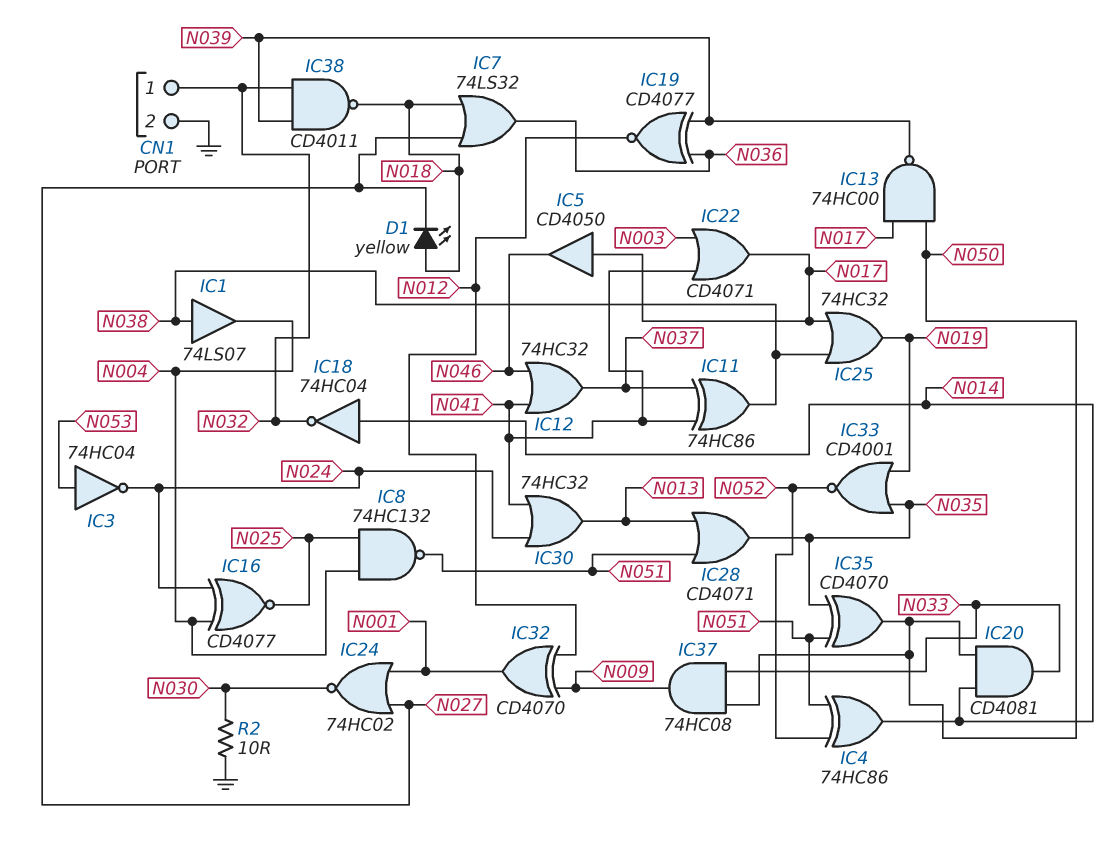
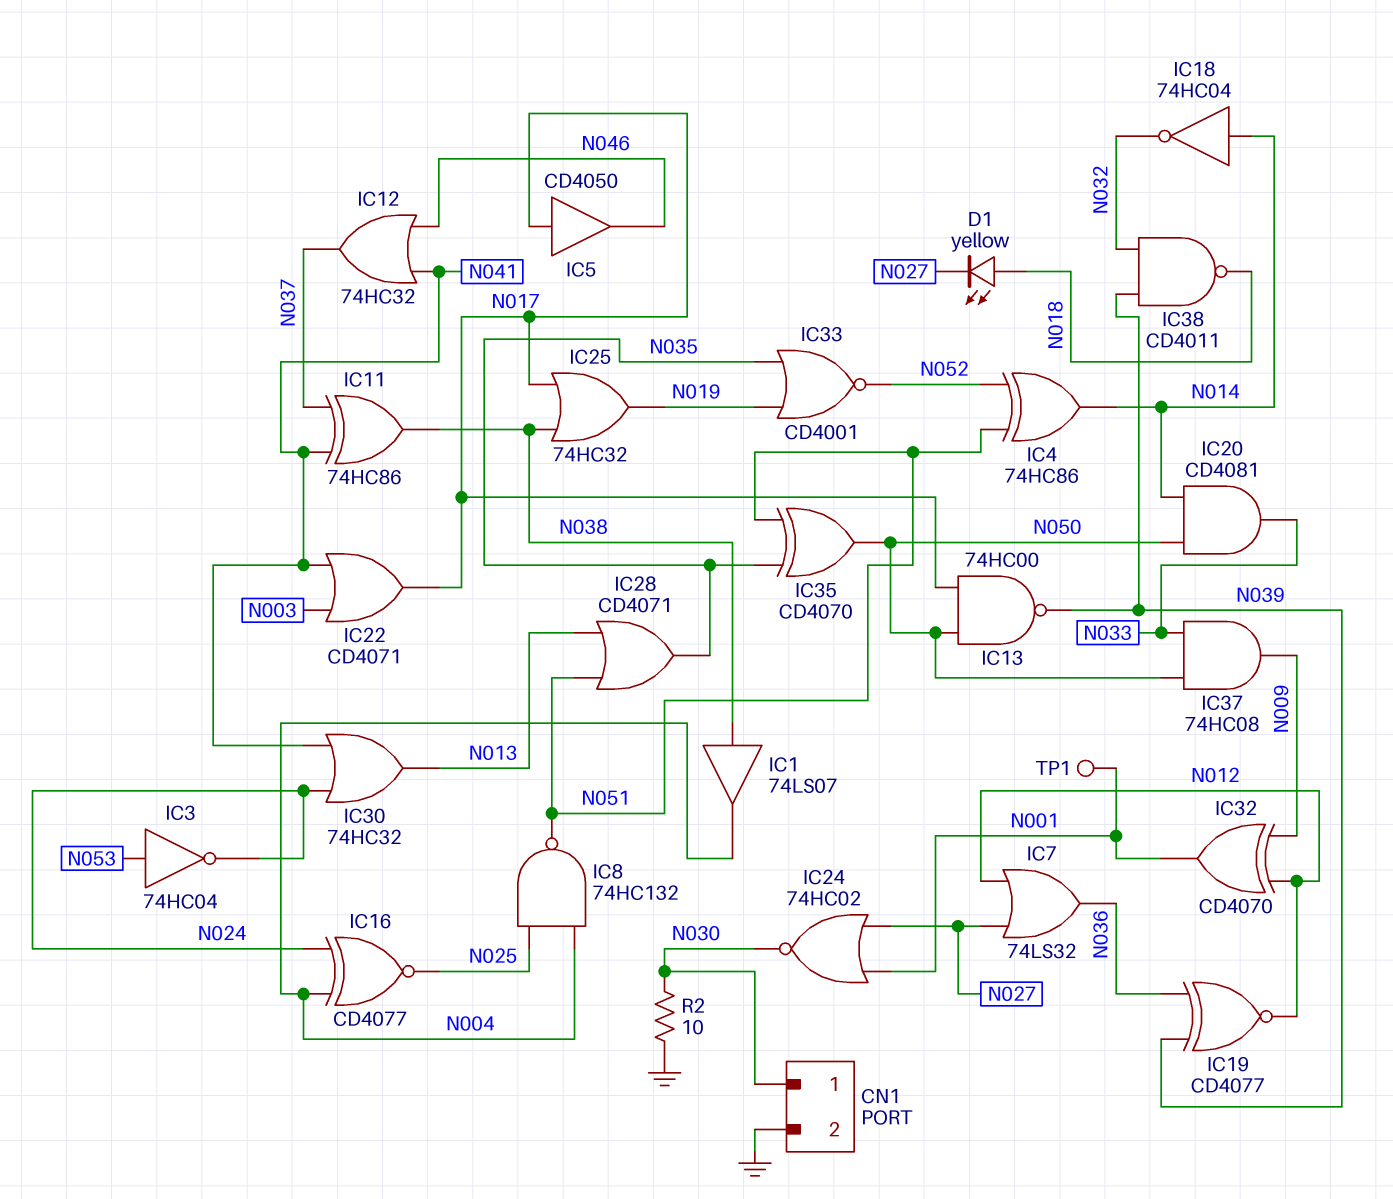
CN1 pin 1: N032 -> N030
IC7: OR 74LS32 (in N018, in N027, out N036) -> OR 74LS32 (in N012, in N027, out N036)
TP1: none -> test point (N001)

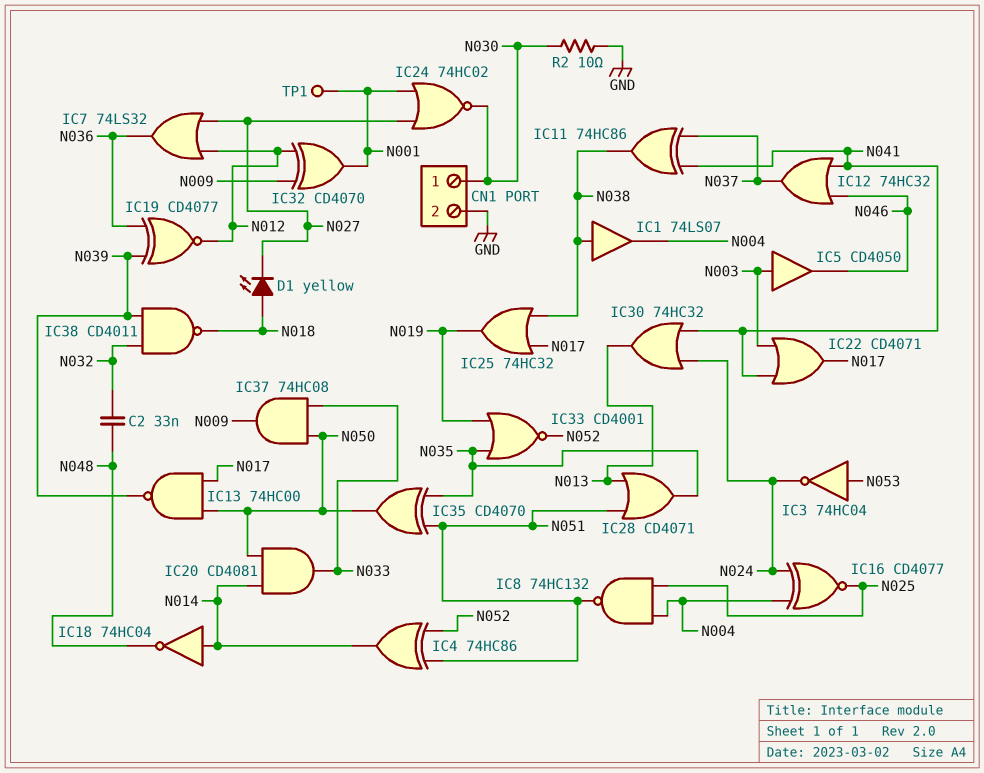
C2: none -> 33nF (N032, N048)
IC5: buffer CD4050 (in N017, out N046) -> buffer CD4050 (in N003, out N046)
IC18: NOT 74HC04 (in N014, out N032) -> NOT 74HC04 (in N014, out N048)

